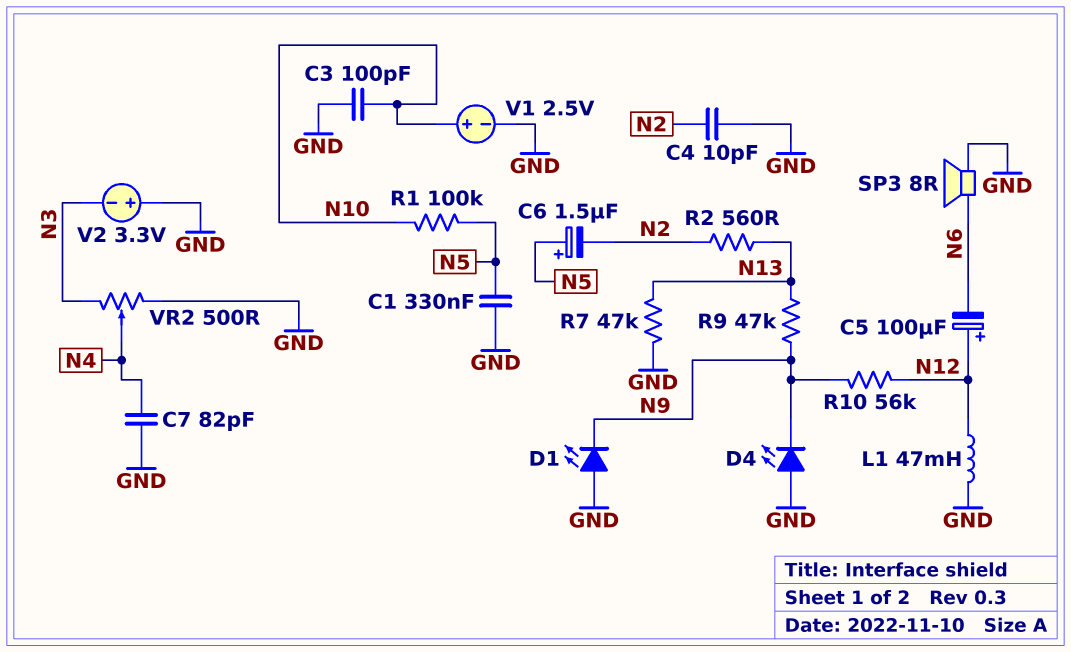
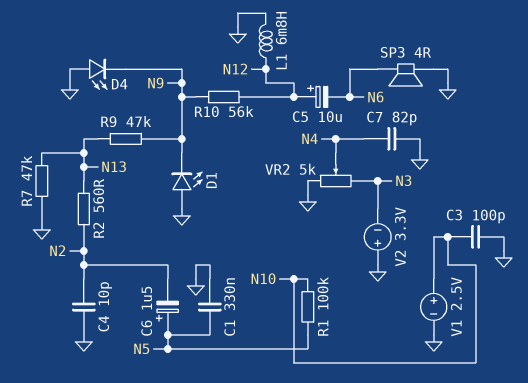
C5: 100uF (plus N12, minus N6) -> 10uF (plus N12, minus N6)
L1: 47mH (GND, N12) -> 6.8mH (GND, N12)
SP3: speaker 8R (GND, N6) -> speaker 4R (GND, N6)
VR2: 500 (GND, N3, wiper N4) -> 5k (GND, N3, wiper N4)

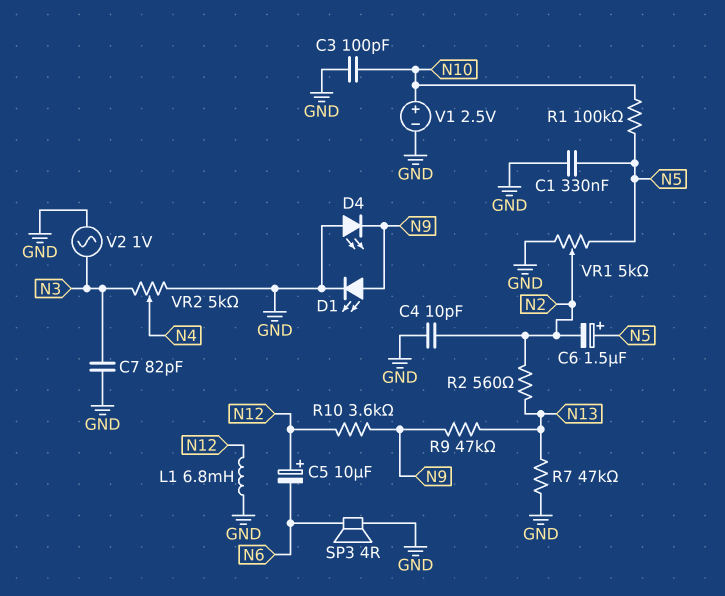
C7: 82pF (GND, N4) -> 82pF (GND, N3)
D1: LED (A GND, K N9) -> LED (A N9, K GND)
R10: 56k (N9, N12) -> 3.6k (N9, N12)
V2: 3.3V (plus GND, minus N3) -> AC 1V (GND, N3)
VR1: none -> 5k (GND, N5, wiper N2)

